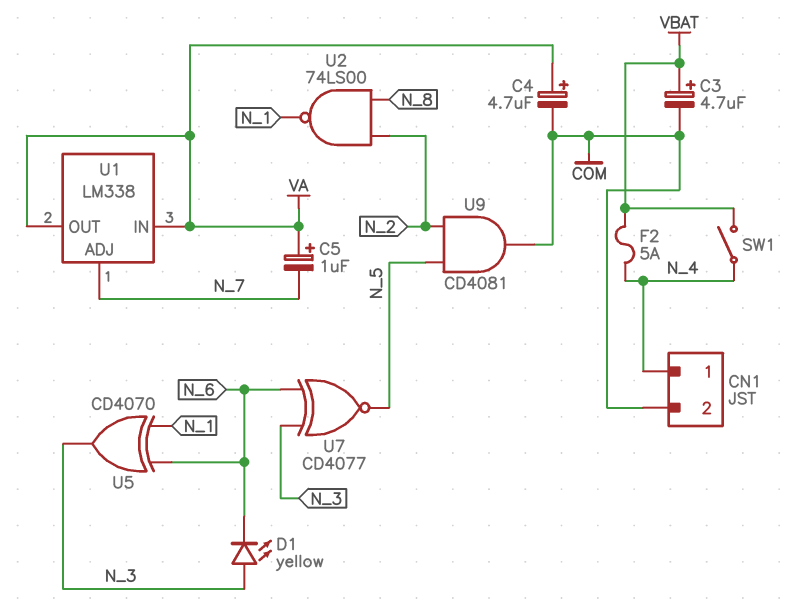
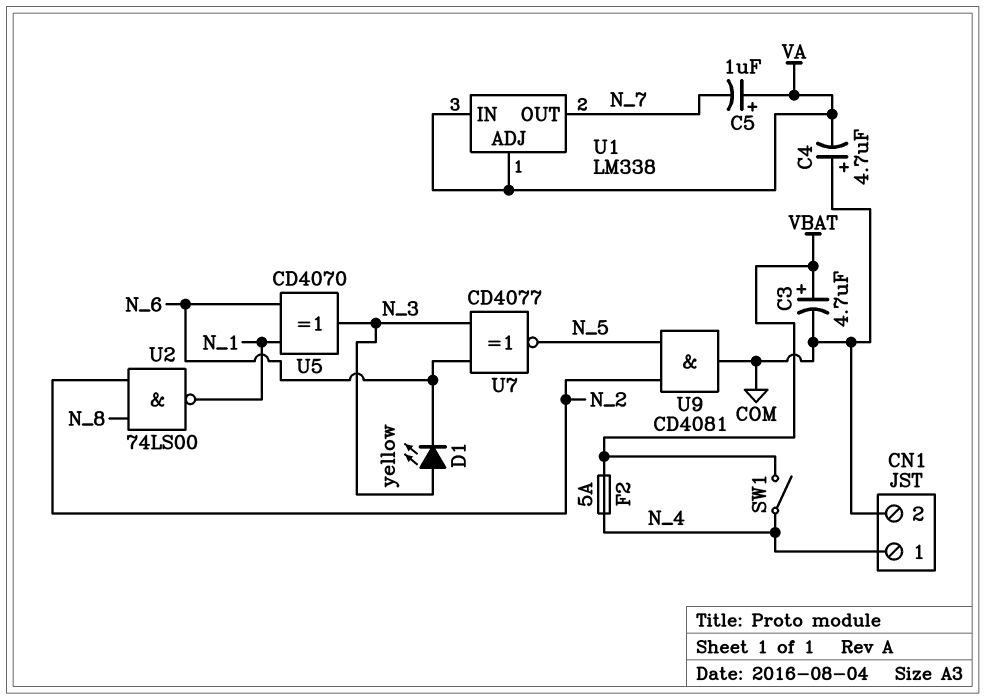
C4: 4.7uF (plus VA, minus COM) -> 4.7uF (plus COM, minus VA)
U1 pin ADJ: N_7 -> VA
U1 pin OUT: VA -> N_7

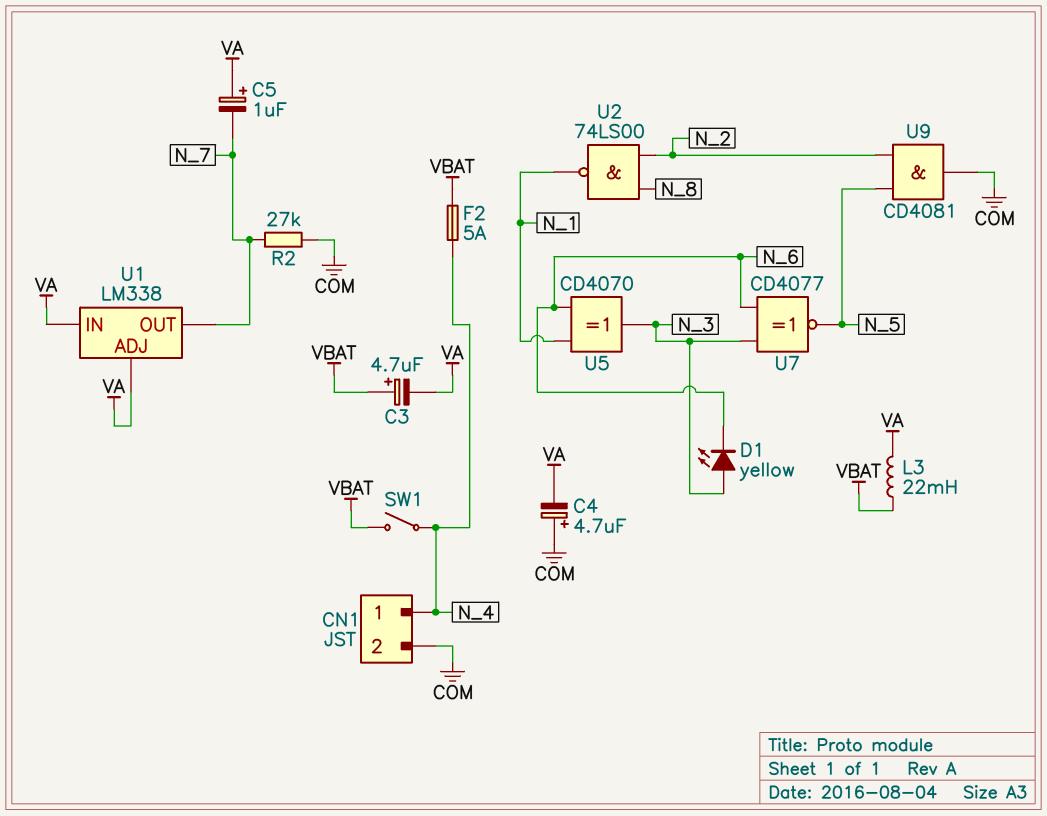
C3: 4.7uF (plus VBAT, minus COM) -> 4.7uF (plus VBAT, minus VA)
L3: none -> 22mH (VA, VBAT)
R2: none -> 27k (COM, N_7)

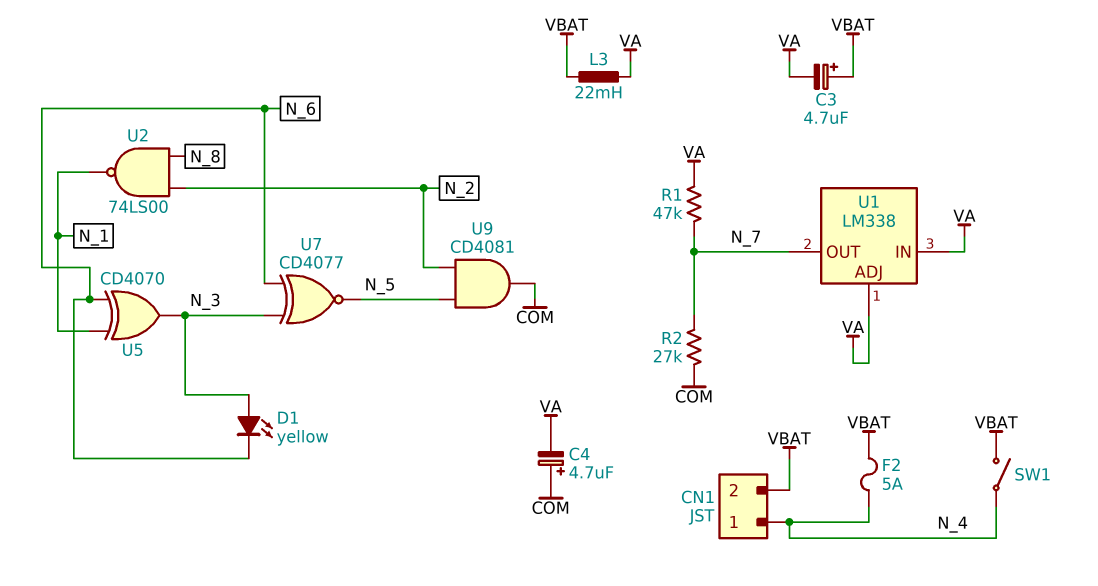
C5: 1uF (plus VA, minus N_7) -> none
CN1 pin 2: COM -> VBAT
R1: none -> 47k (N_7, VA)

